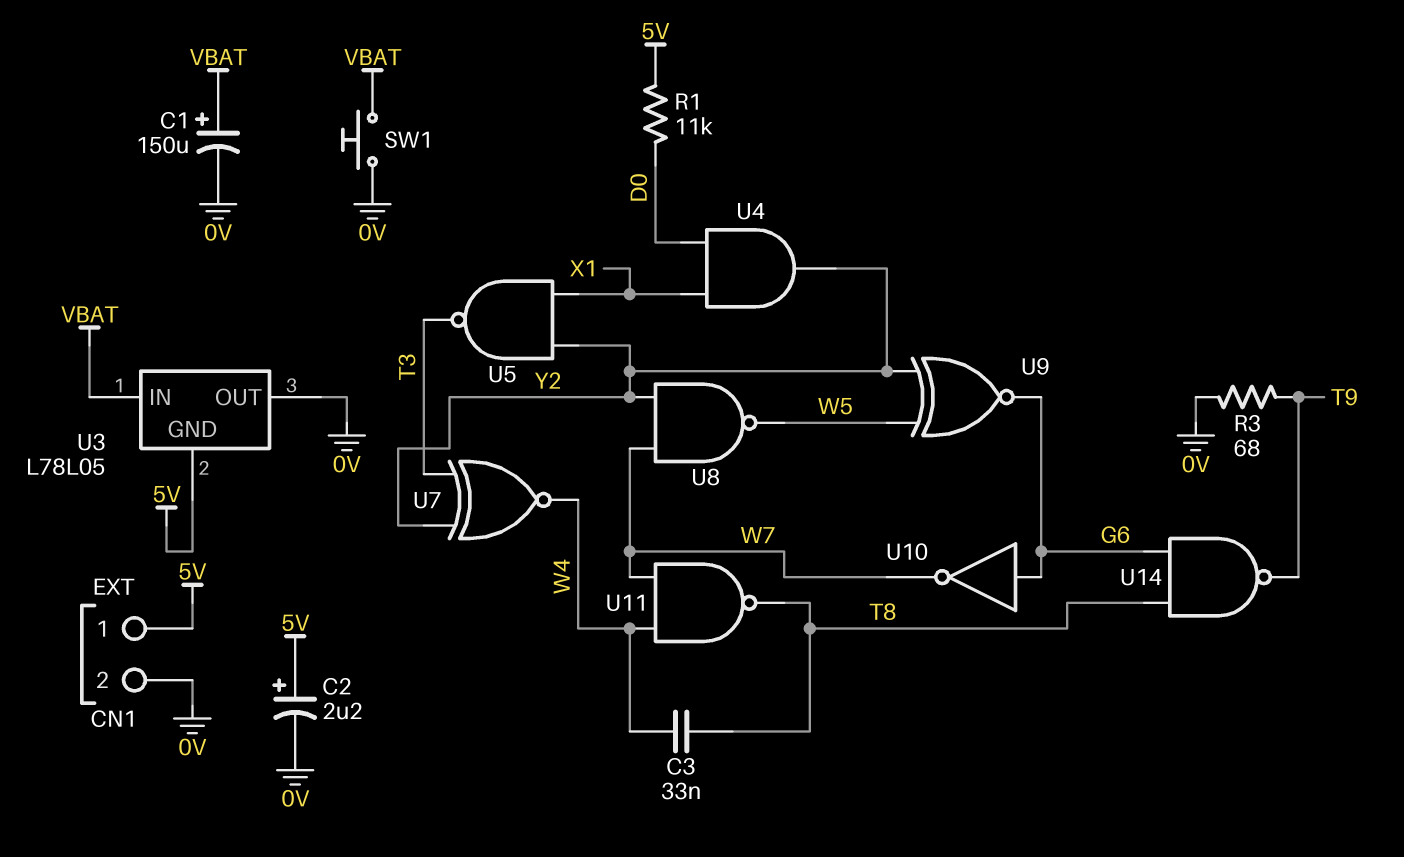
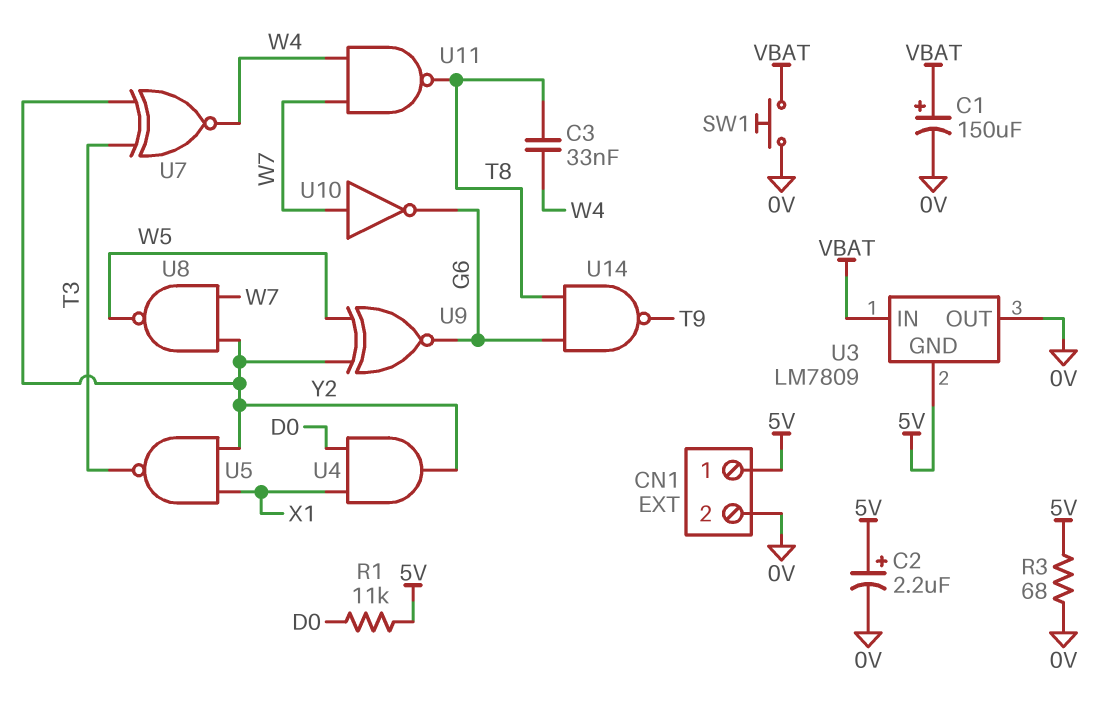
R3: 68 (0V, T9) -> 68 (0V, 5V)
U3: L78L05 -> LM7809
U10: NOT (in G6, out W7) -> NOT (in W7, out G6)

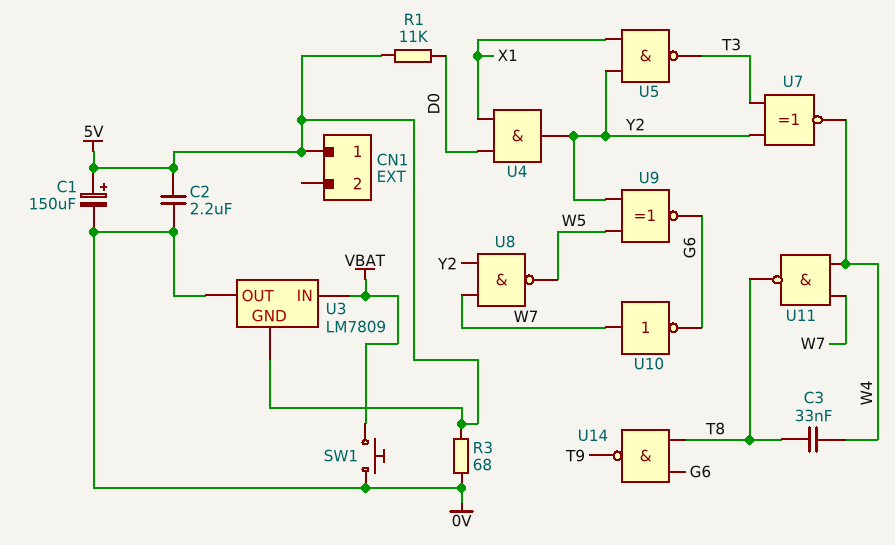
C1: 150uF (plus VBAT, minus 0V) -> 150uF (plus 5V, minus 0V)
C2: 2.2uF (plus 5V, minus 0V) -> 2.2uF (0V, 5V)
CN1 pin 2: 0V -> none

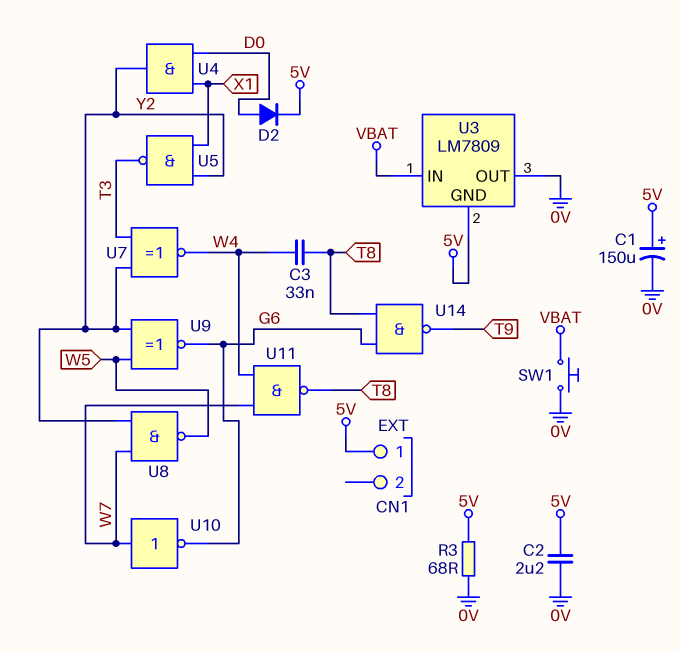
D2: none -> diode (A D0, K 5V)
R1: 11k (5V, D0) -> none

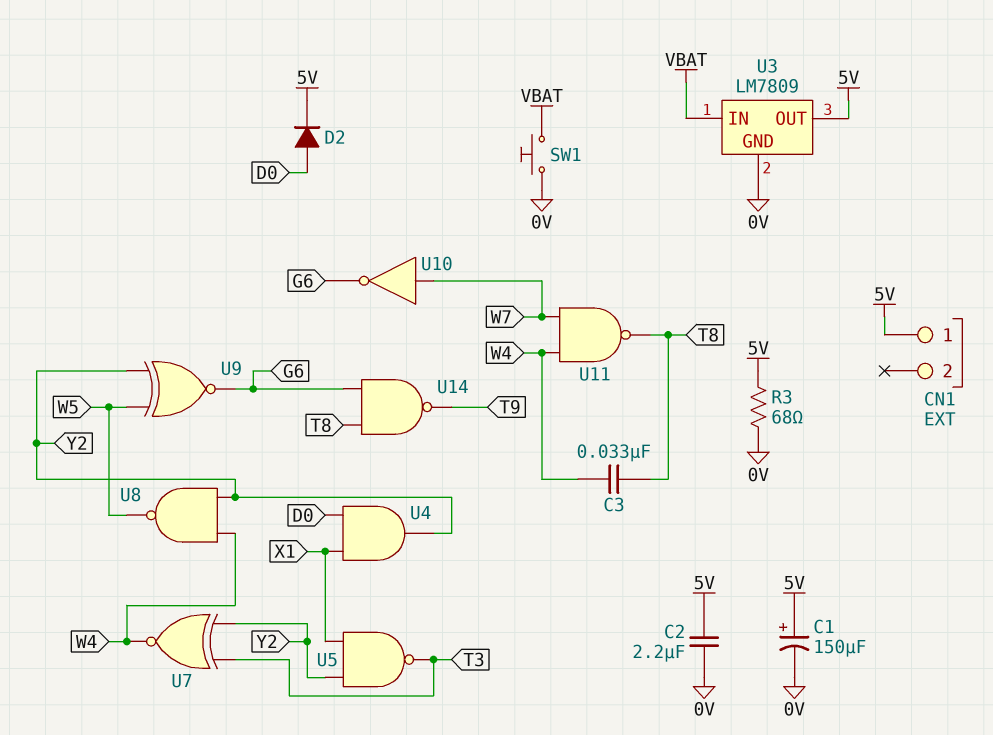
U3 pin GND: 5V -> 0V
U3 pin OUT: 0V -> 5V
U8: NAND (in W7, in Y2, out W5) -> NAND (in W4, in Y2, out W5)

